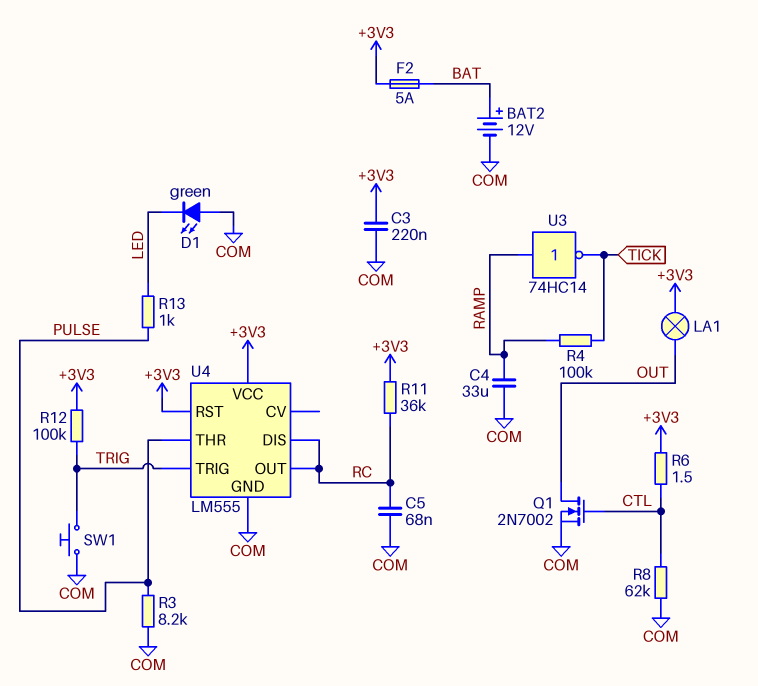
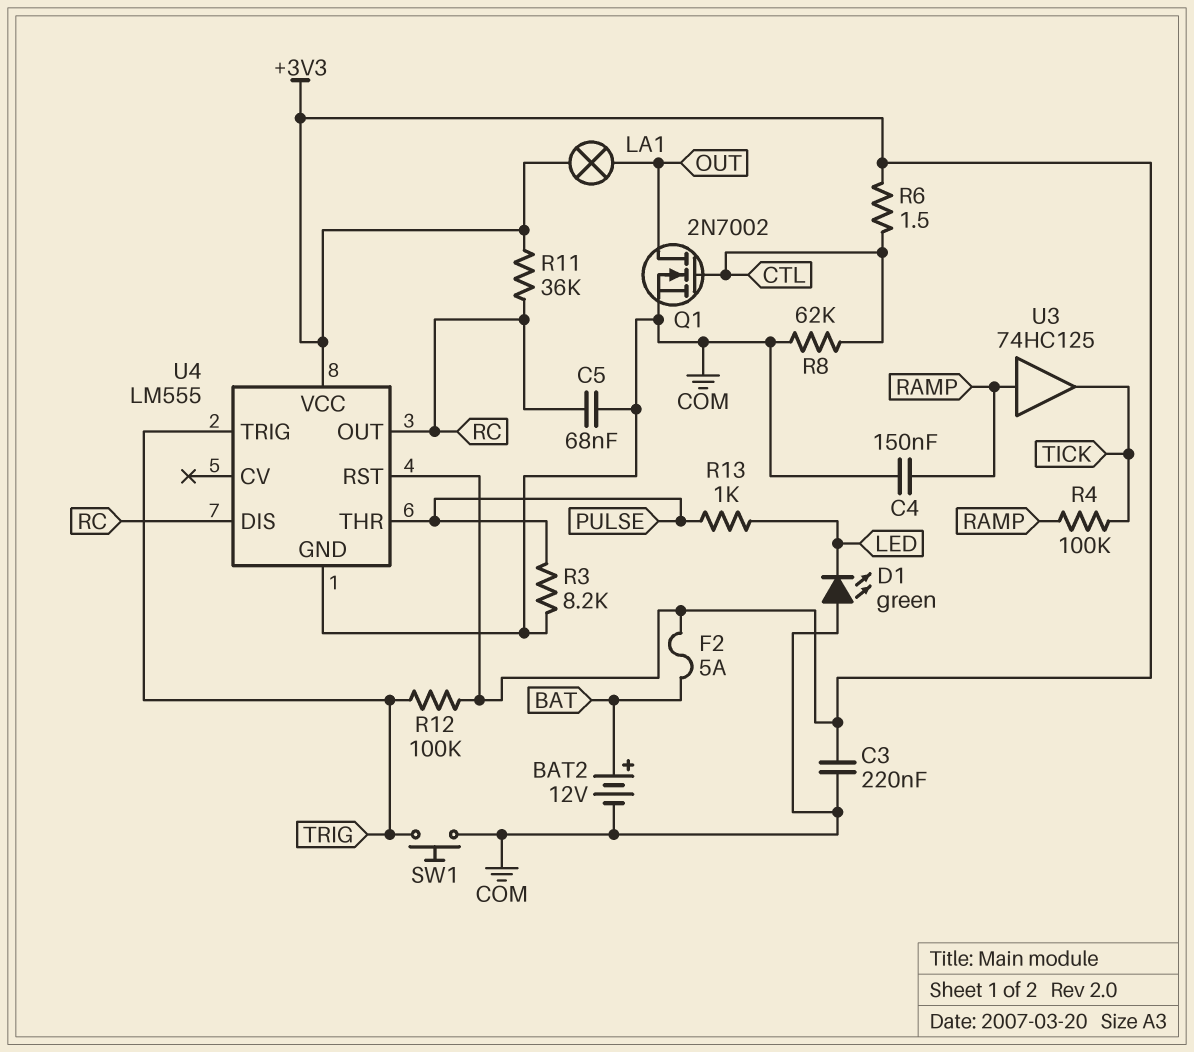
C4: 33uF (COM, RAMP) -> 150nF (COM, RAMP)
U3: NOT 74HC14 (in RAMP, out TICK) -> buffer 74HC125 (in RAMP, out TICK)

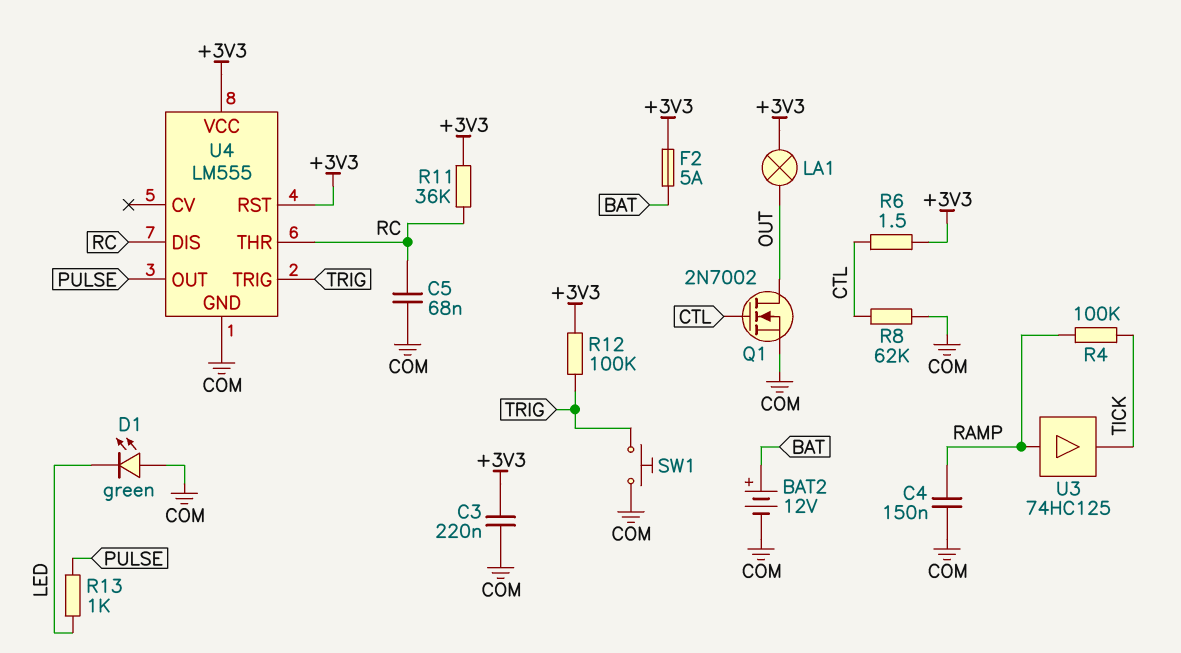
R3: 8.2k (COM, PULSE) -> none
U4 pin OUT: RC -> PULSE
U4 pin THR: PULSE -> RC

